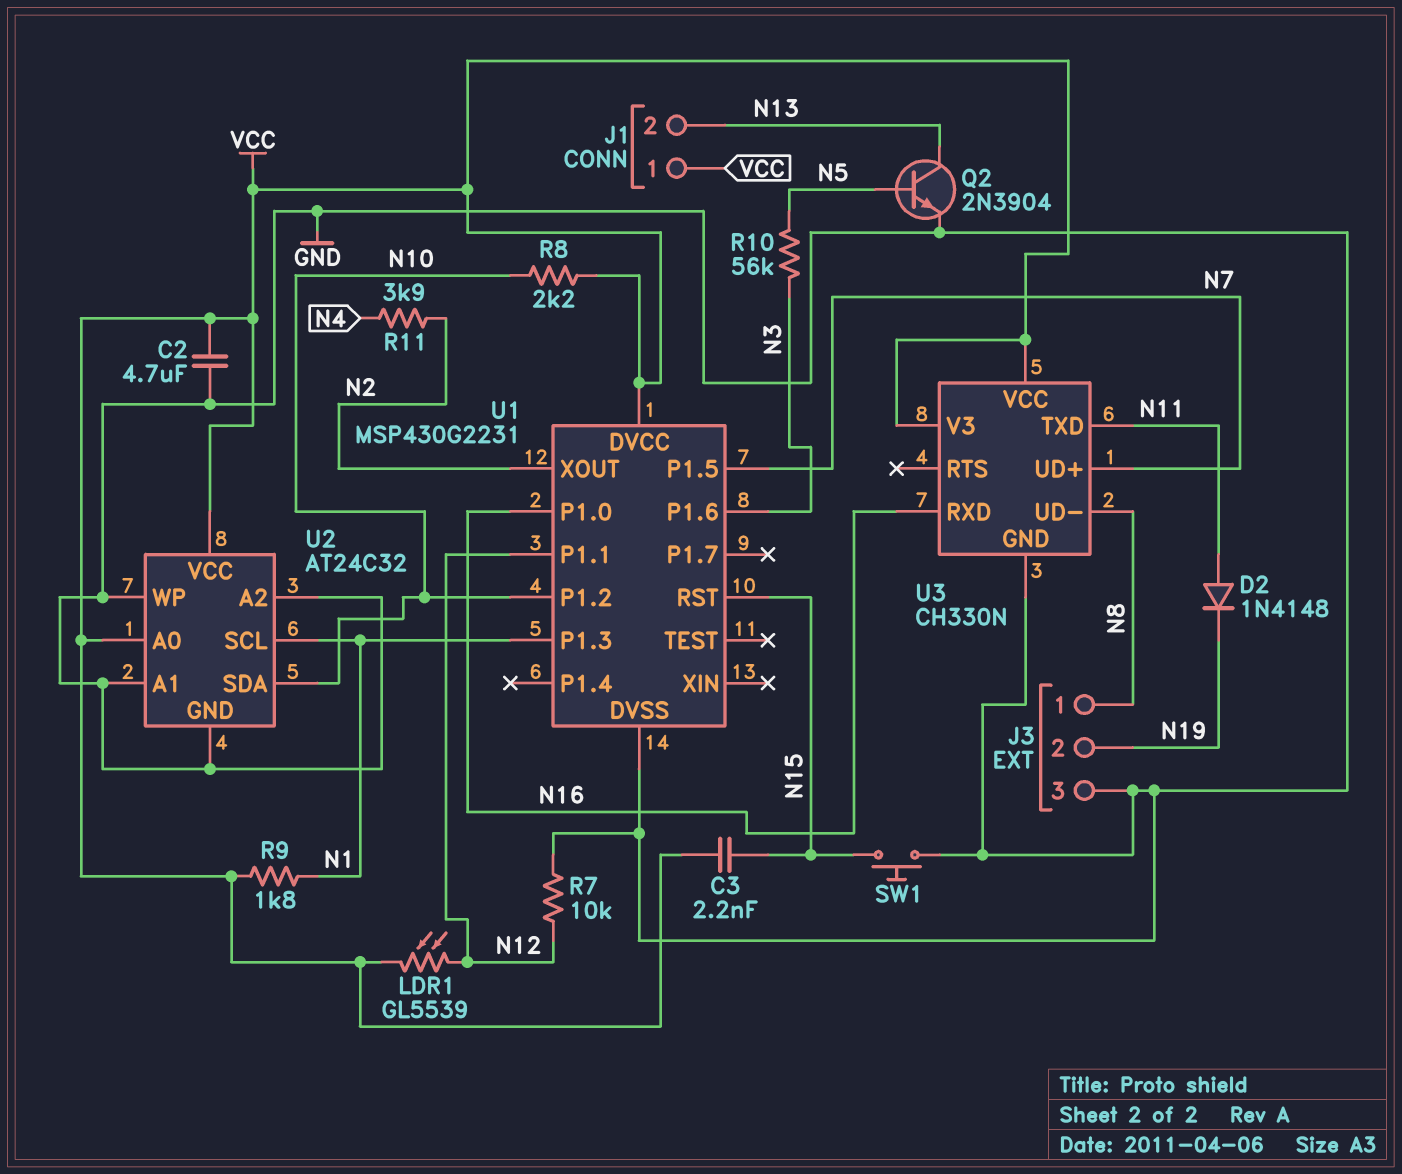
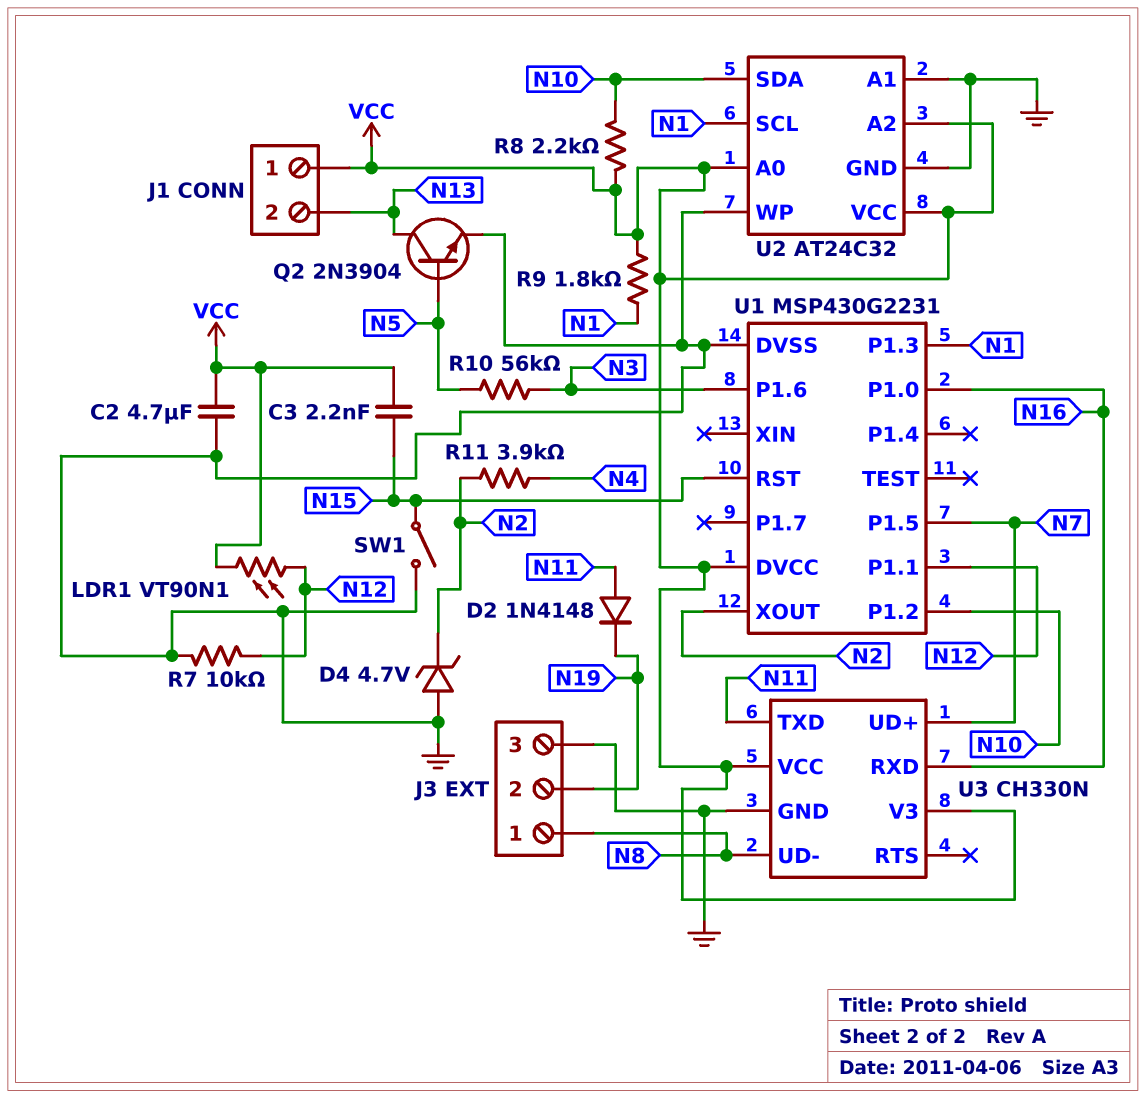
D4: none -> zener 4.7V (A GND, K N2)
LDR1: GL5539 (N12, VCC) -> VT90N1 (N12, VCC)
SW1: button (GND, N15) -> switch (GND, N15)
U2 pin A2: GND -> VCC

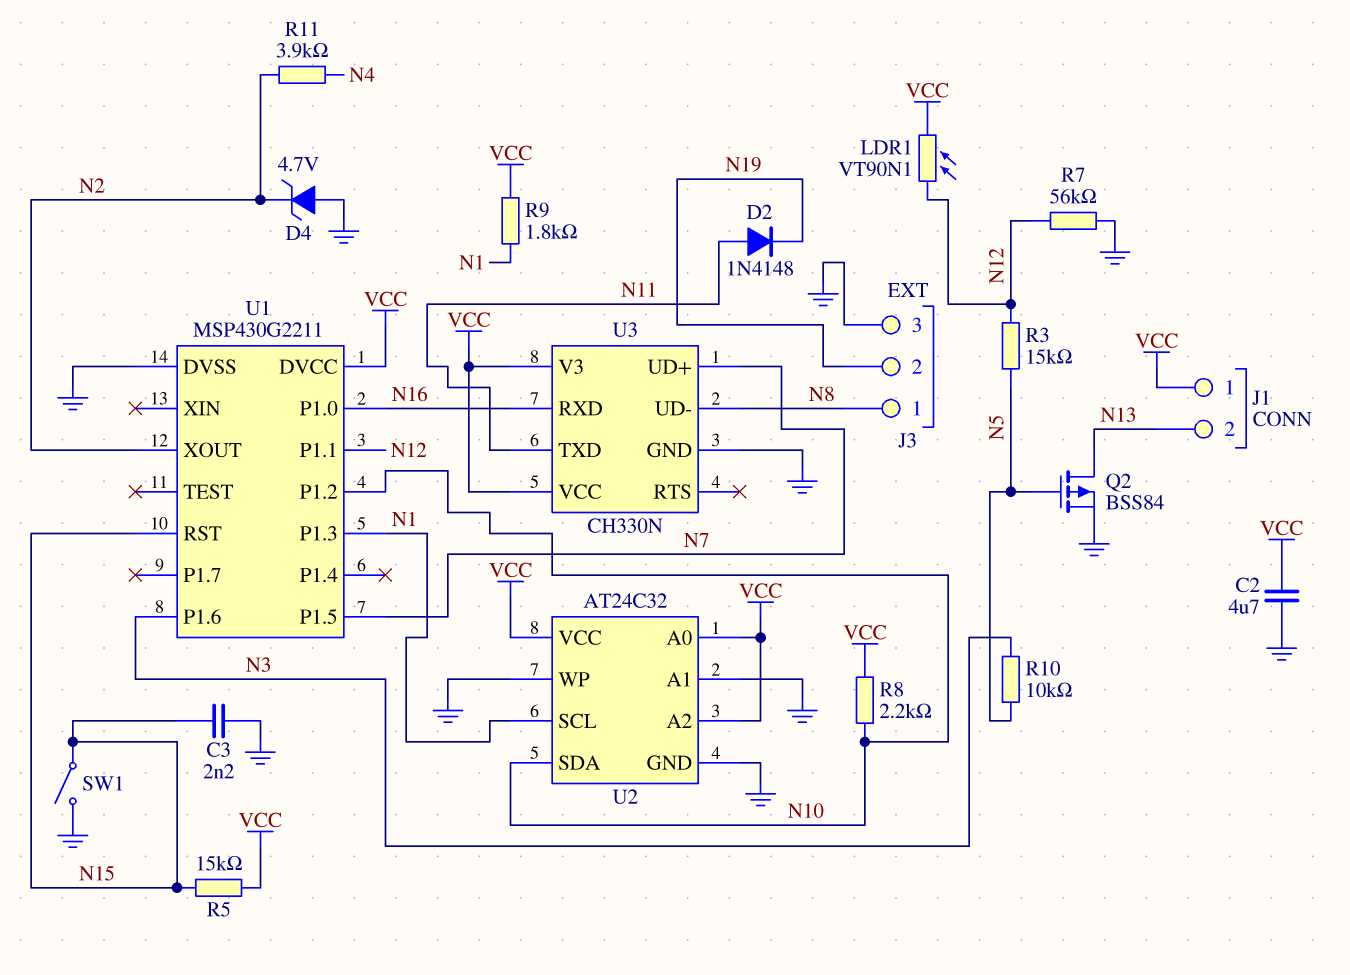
C3: 2.2nF (N15, VCC) -> 2.2nF (GND, N15)
Q2: NPN 2N3904 (B N5, C N13, E GND) -> PMOS BSS84 (G N5, D N13, S GND)
R3: none -> 15k (N5, N12)
R5: none -> 15k (N15, VCC)
R7: 10k (GND, N12) -> 56k (GND, N12)
R10: 56k (N3, N5) -> 10k (N3, N5)
U1: MSP430G2231 -> MSP430G2211

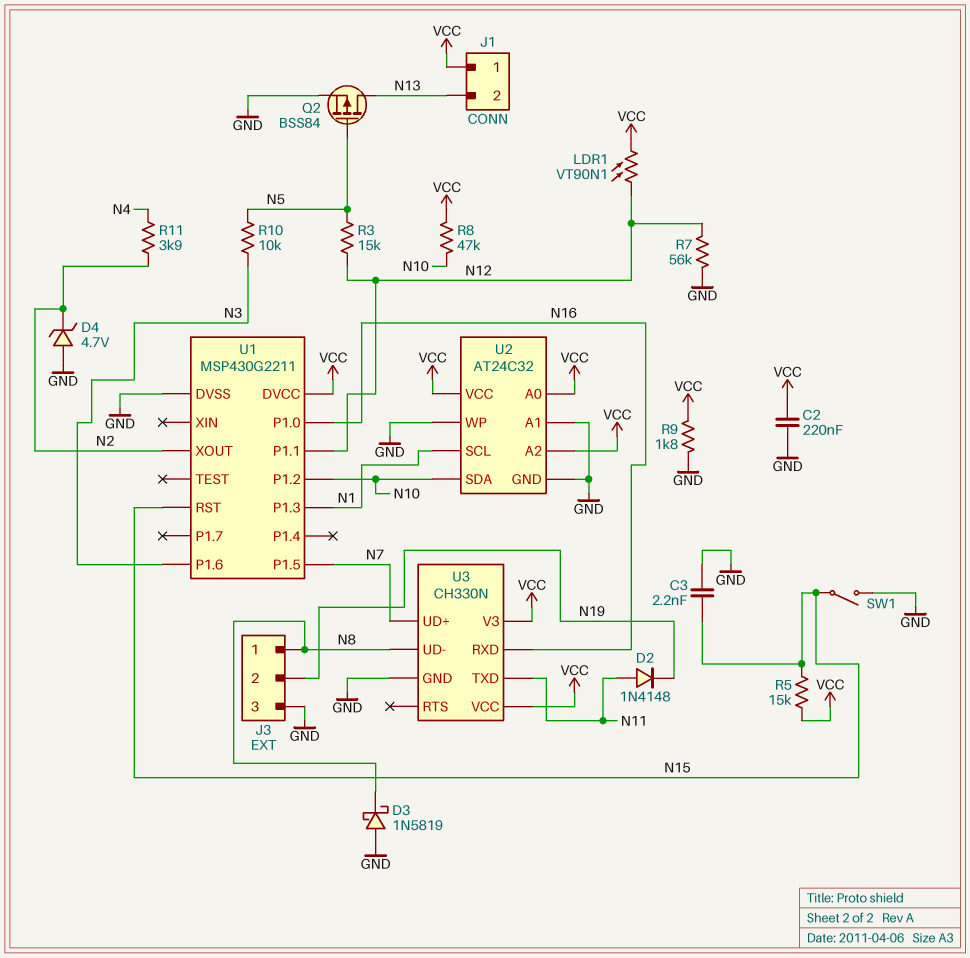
C2: 4.7uF (GND, VCC) -> 220nF (GND, VCC)
D3: none -> schottky 1N5819 (A GND, K N8)
R8: 2.2k (N10, VCC) -> 47k (N10, VCC)
R9: 1.8k (N1, VCC) -> 1.8k (GND, VCC)

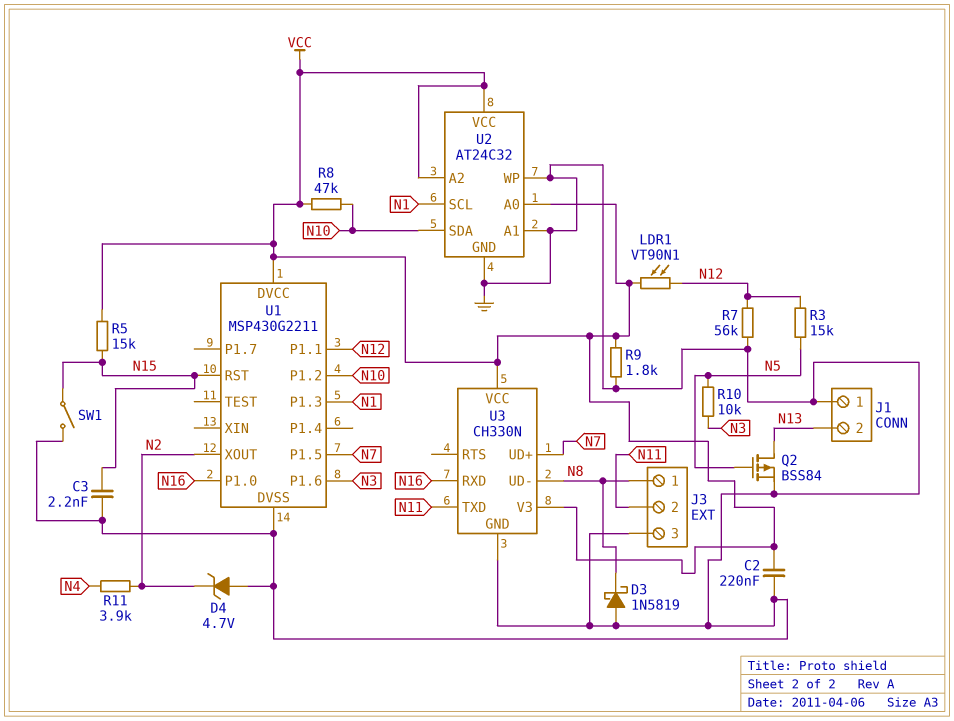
D2: diode 1N4148 (A N11, K N19) -> none
J1 pin 1: VCC -> GND
J3 pin 2: N19 -> N11

